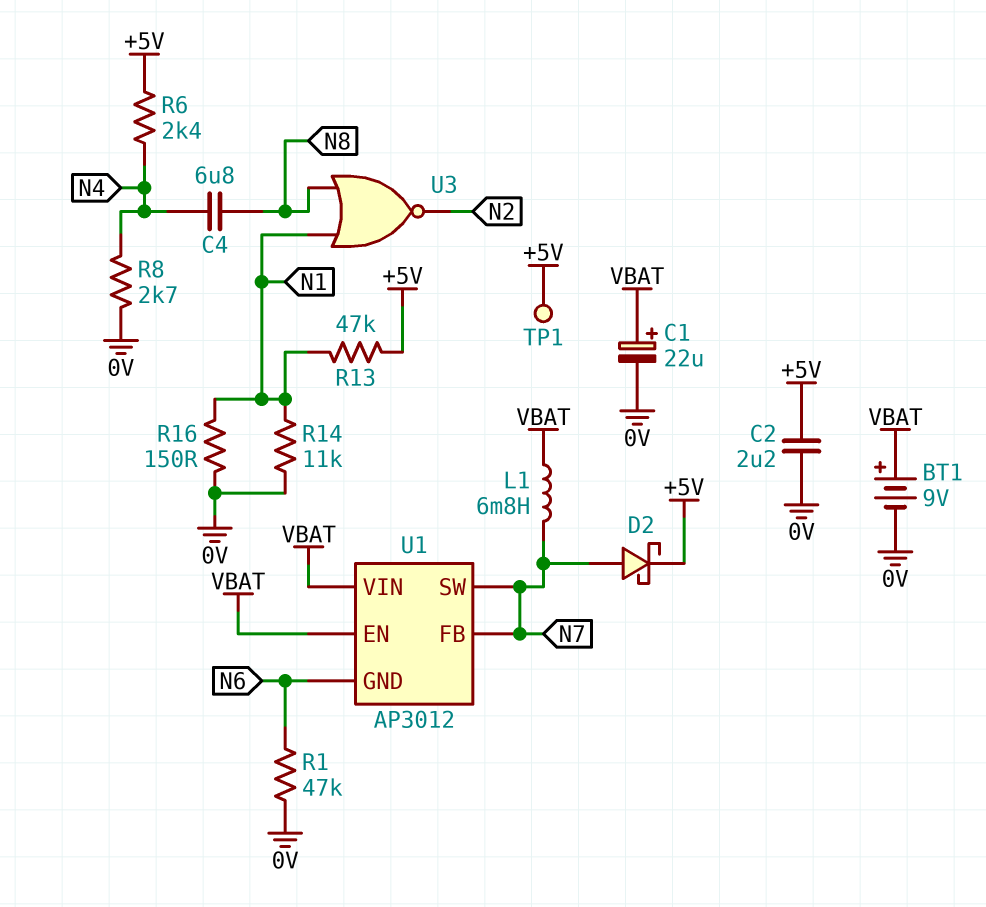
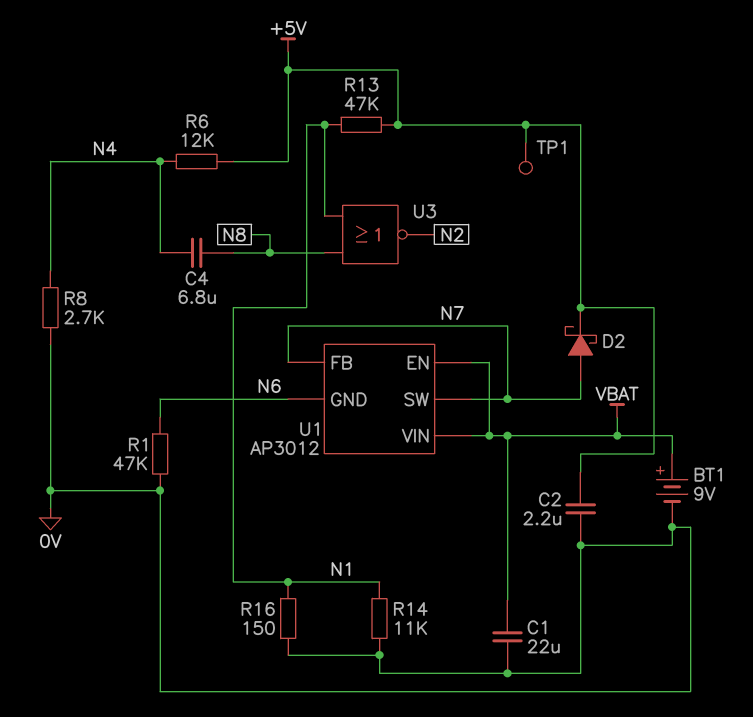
C1: 22uF (plus VBAT, minus 0V) -> 22uF (0V, VBAT)
L1: 6.8mH (N7, VBAT) -> none
R6: 2.4k (+5V, N4) -> 12k (+5V, N4)

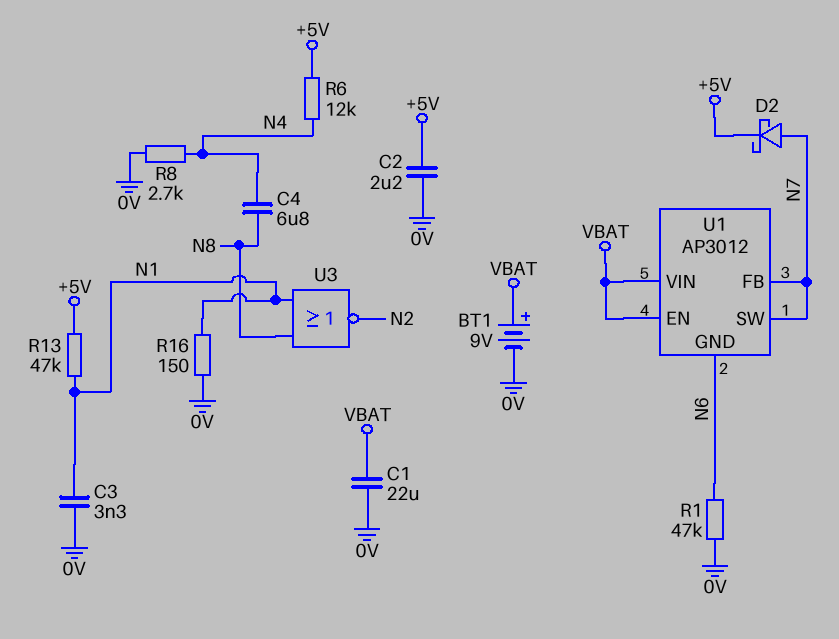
C3: none -> 3.3nF (0V, N1)
R14: 11k (0V, N1) -> none
TP1: test point (+5V) -> none

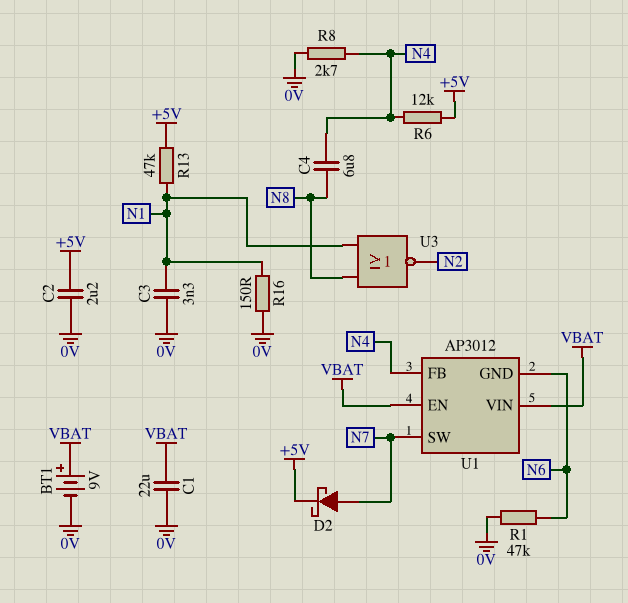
U1 pin FB: N7 -> N4

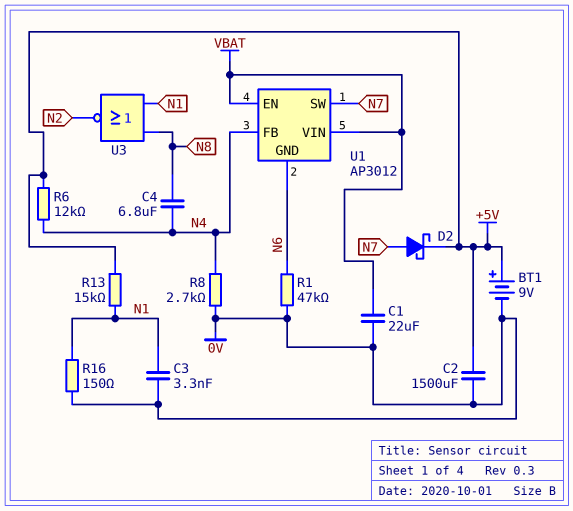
BT1: 9V (plus VBAT, minus 0V) -> 9V (plus +5V, minus 0V)
C2: 2.2uF (+5V, 0V) -> 1500uF (+5V, 0V)
R13: 47k (+5V, N1) -> 15k (+5V, N1)

